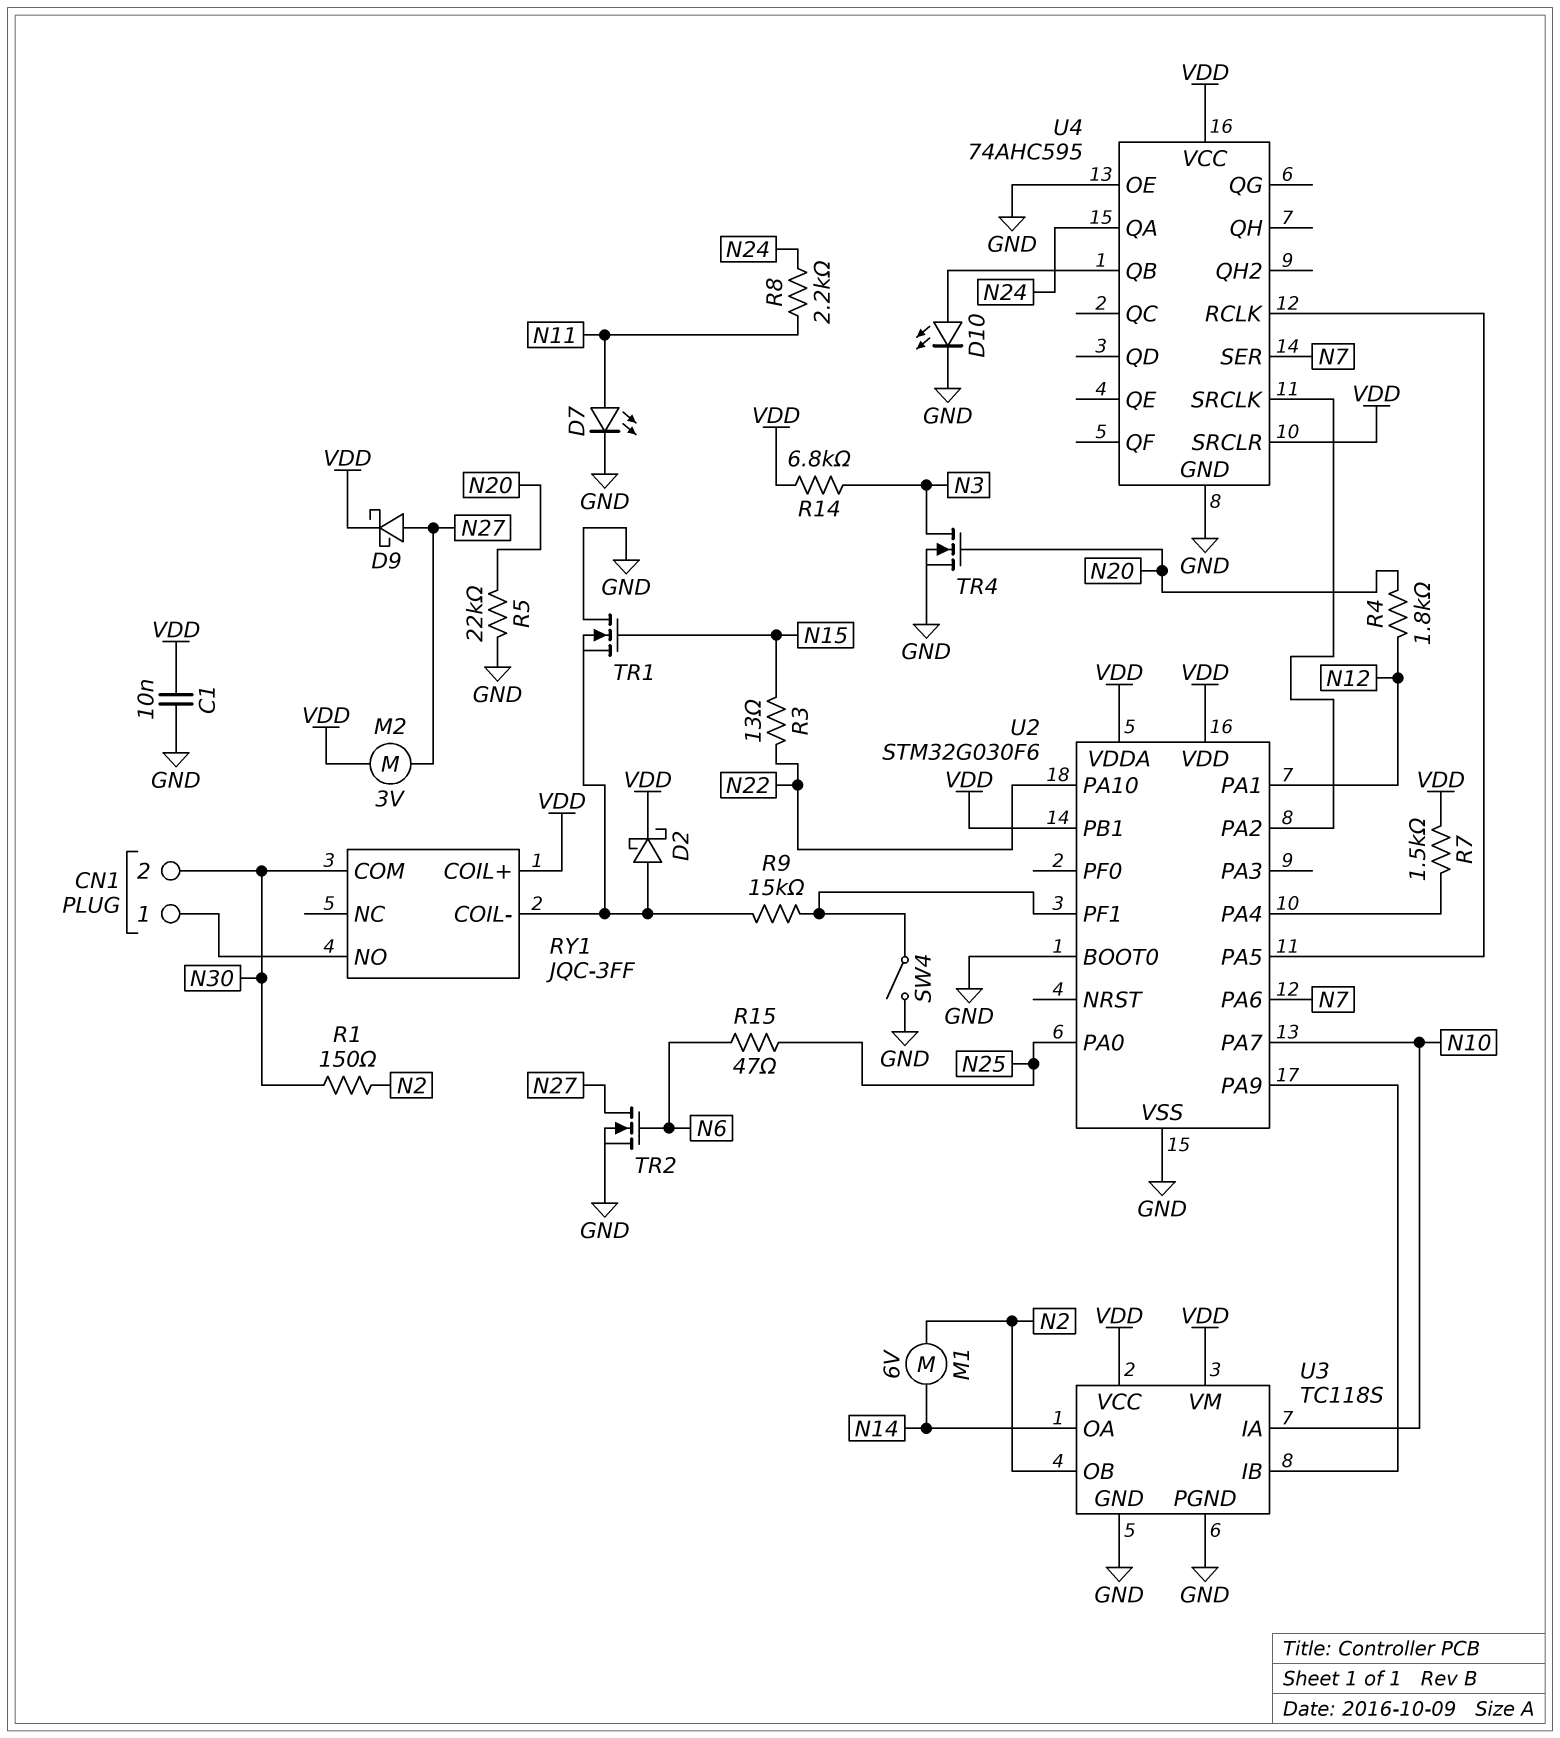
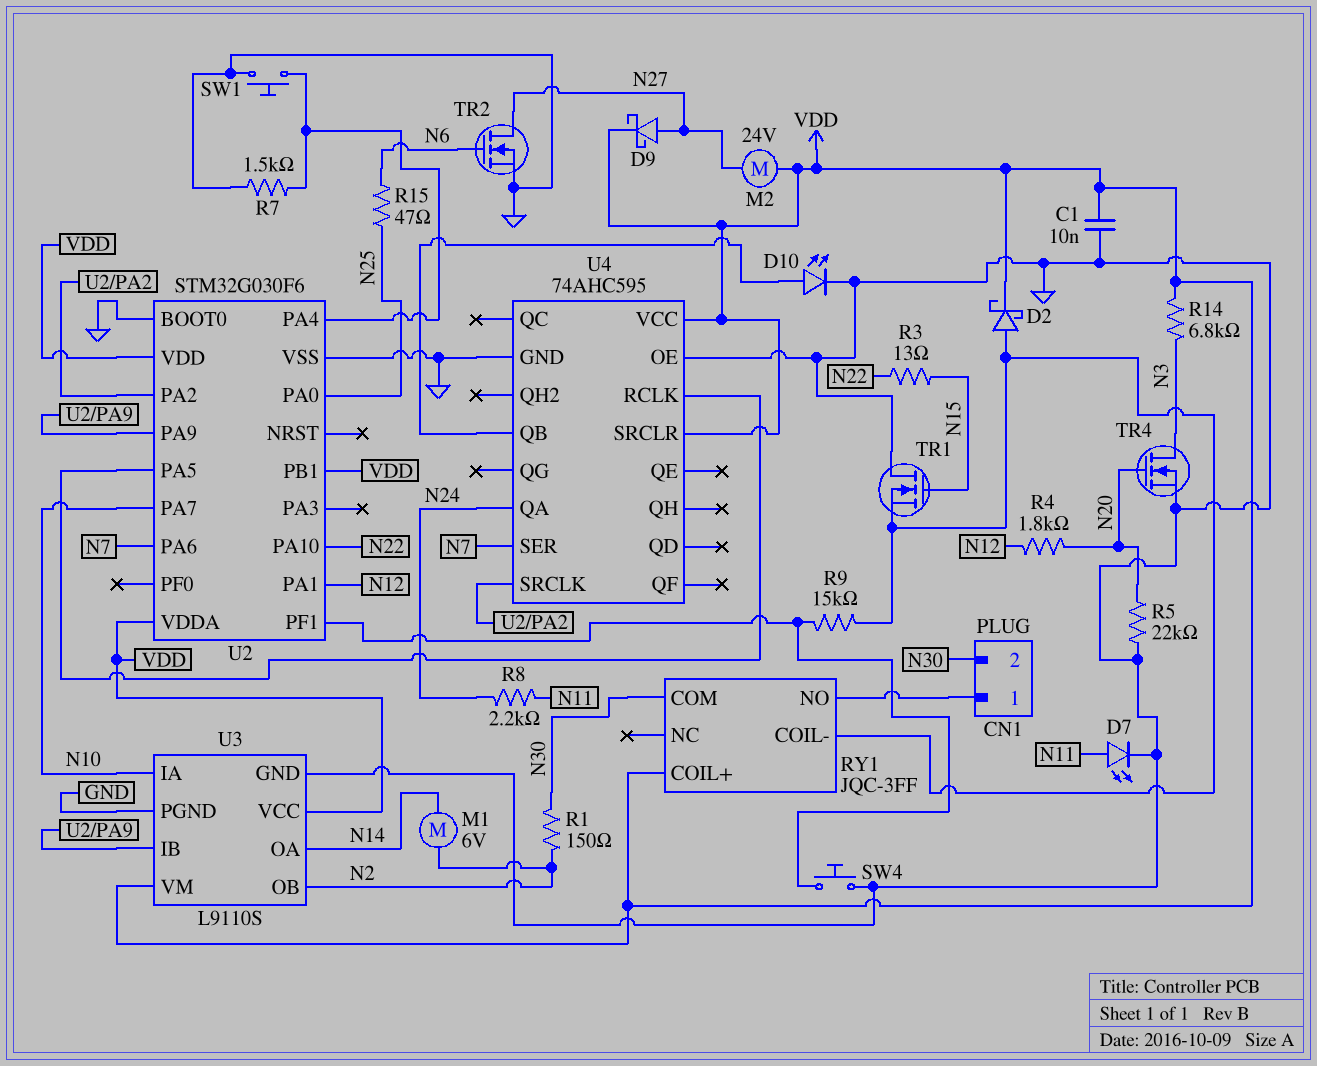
M2: motor 3V (N27, VDD) -> motor 24V (N27, VDD)
R7: 1.5k (U2/PA4, VDD) -> 1.5k (GND, U2/PA4)
SW1: none -> button (GND, U2/PA4)
SW4: switch (GND, U2/PF1) -> button (GND, U2/PF1)
U3: TC118S -> L9110S

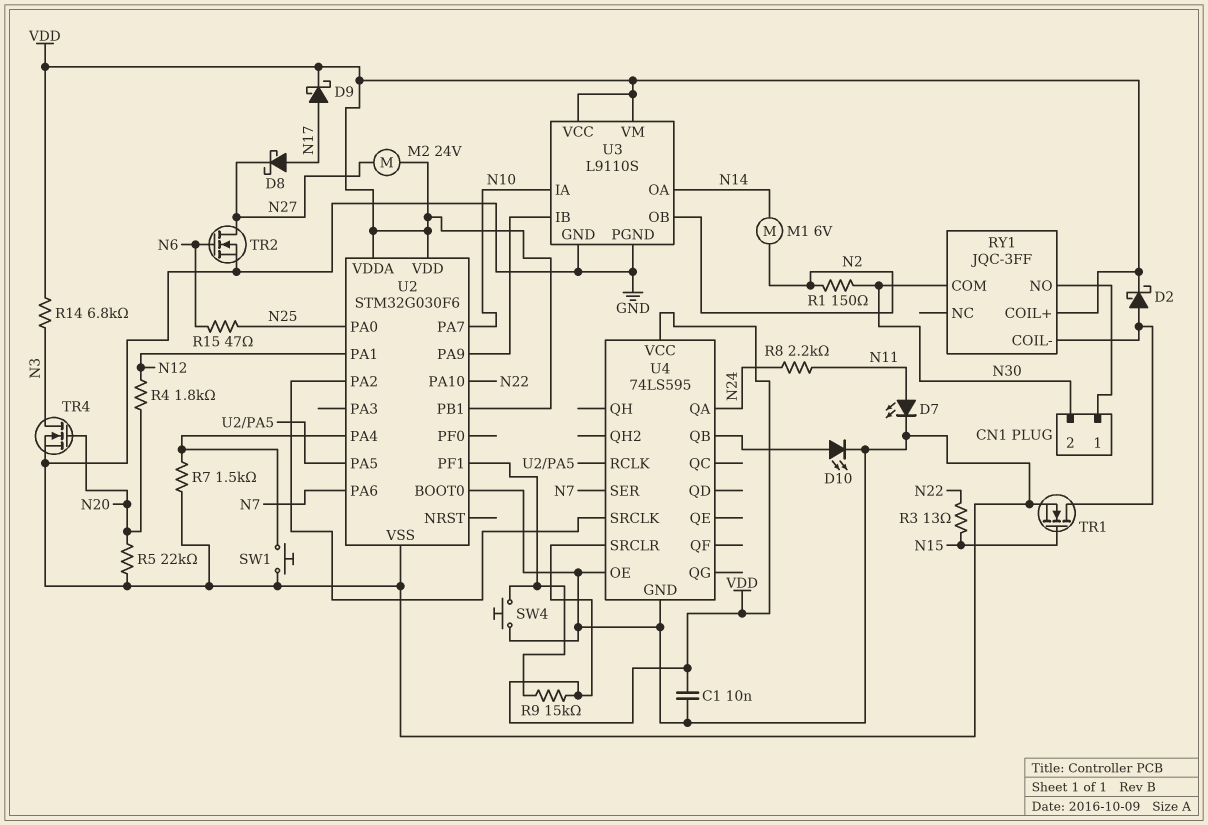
D8: none -> schottky (A N17, K N27)
D9: schottky (A N27, K VDD) -> schottky (A N17, K VDD)
R9: 15k (RY1/COIL-, U2/PF1) -> 15k (U2/PF1, VDD)
TR1: NMOS (G N15, D GND, S RY1/COIL-) -> NMOS (G N15, D RY1/COIL-, S GND)
U4: 74AHC595 -> 74LS595

